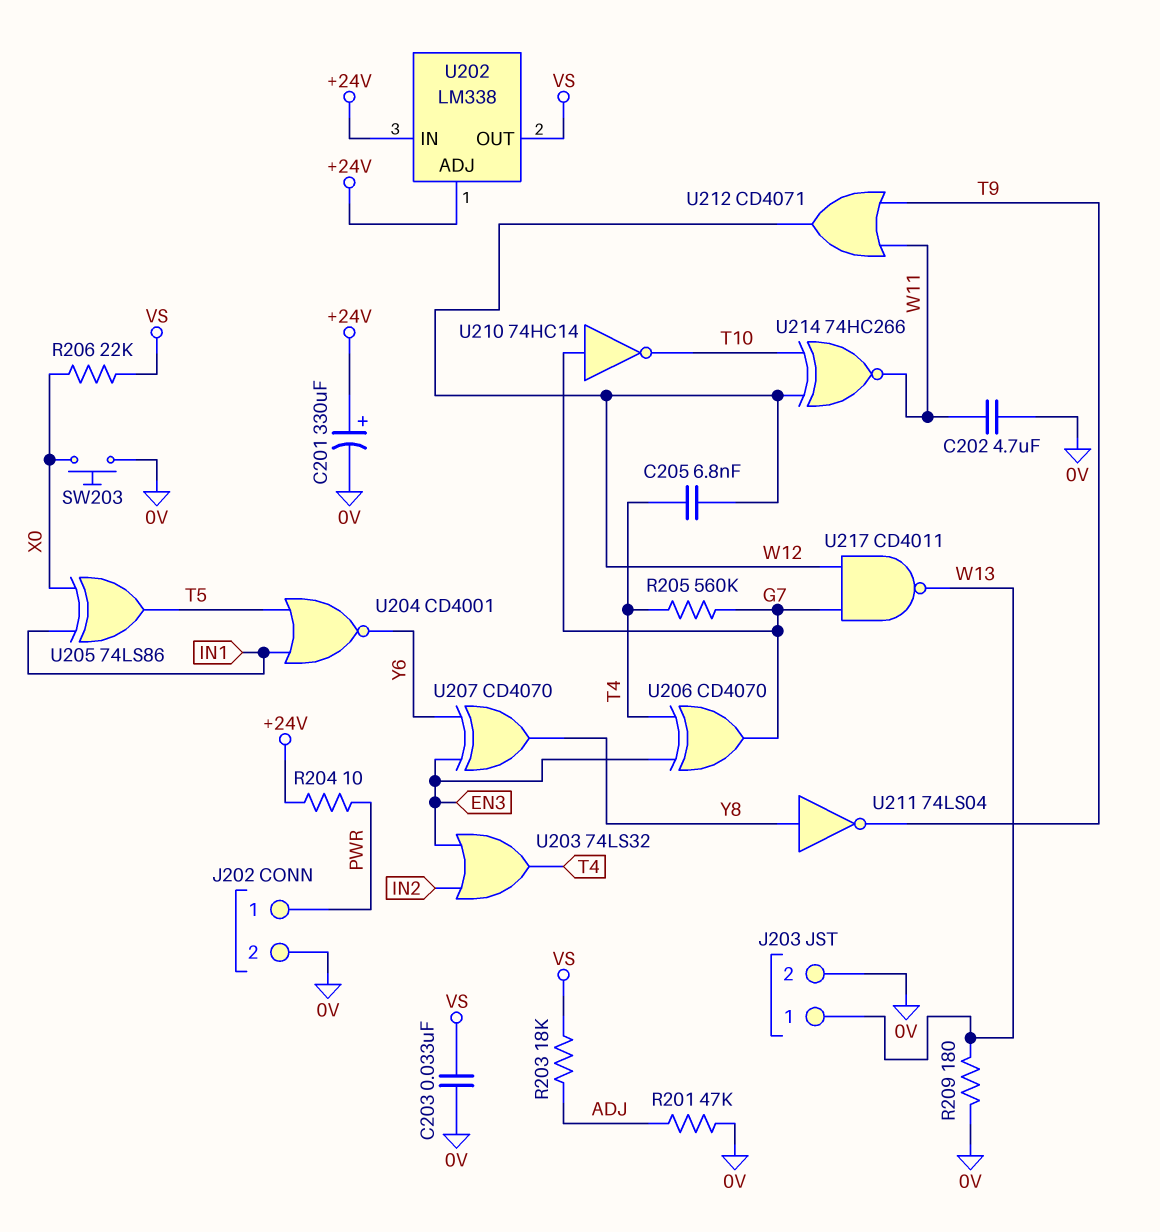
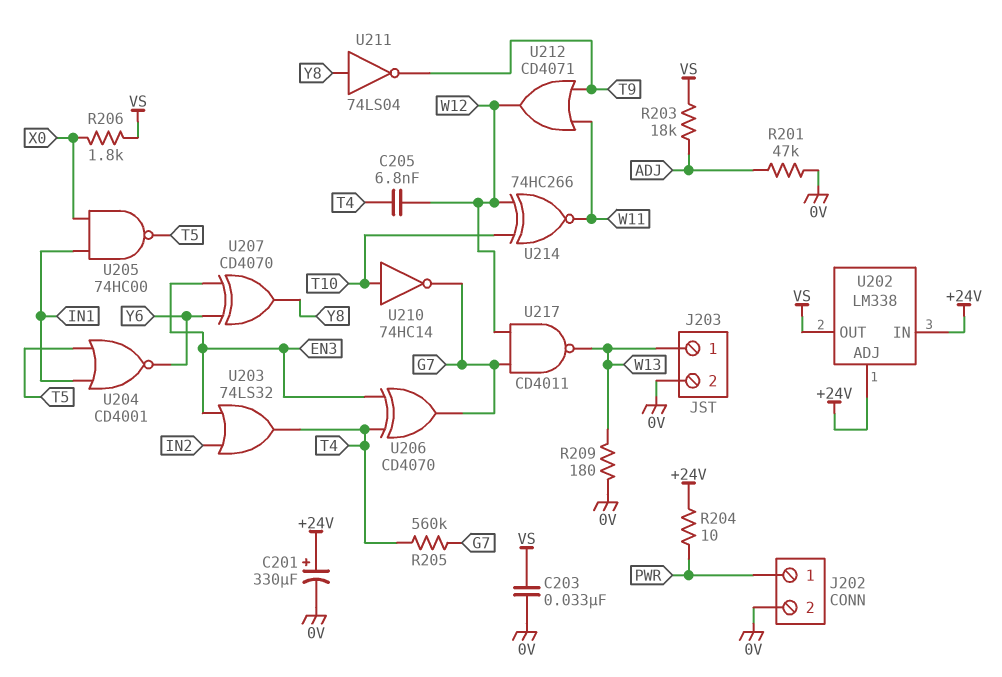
C202: 4.7uF (0V, W11) -> none
R206: 22k (VS, X0) -> 1.8k (VS, X0)
SW203: button (0V, X0) -> none
U205: XOR 74LS86 (in IN1, in X0, out T5) -> NAND 74HC00 (in IN1, in X0, out T5)
U210: NOT 74HC14 (in G7, out T10) -> NOT 74HC14 (in T10, out G7)

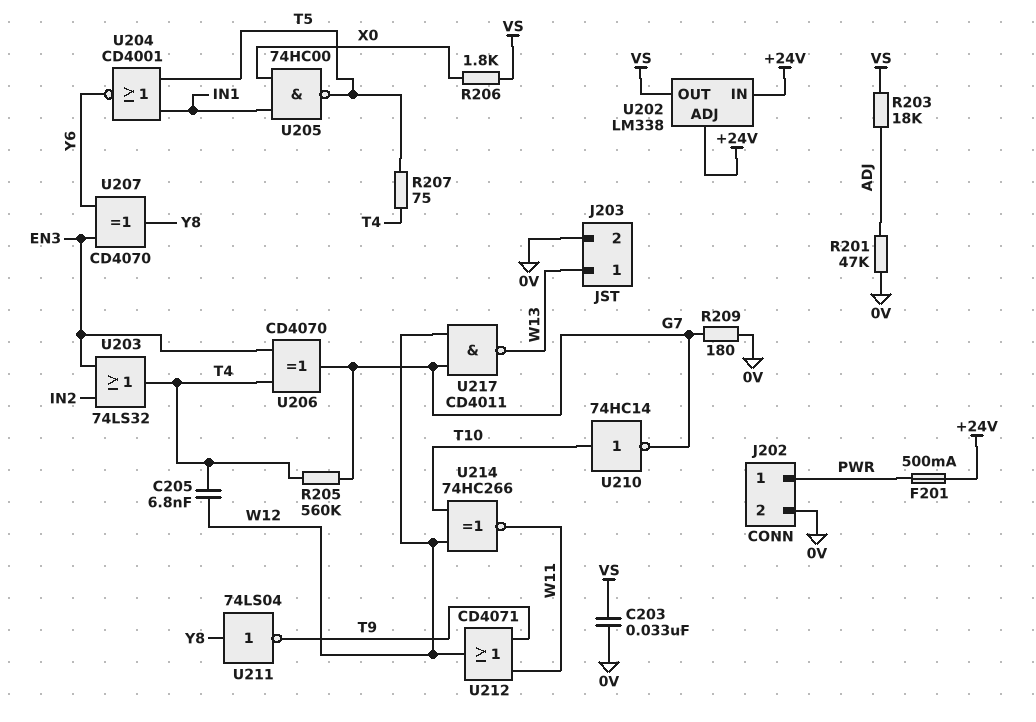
C201: 330uF (plus +24V, minus 0V) -> none
F201: none -> 500mA (+24V, PWR)
R204: 10 (+24V, PWR) -> none
R207: none -> 75 (T4, T5)
R209: 180 (0V, W13) -> 180 (0V, G7)

